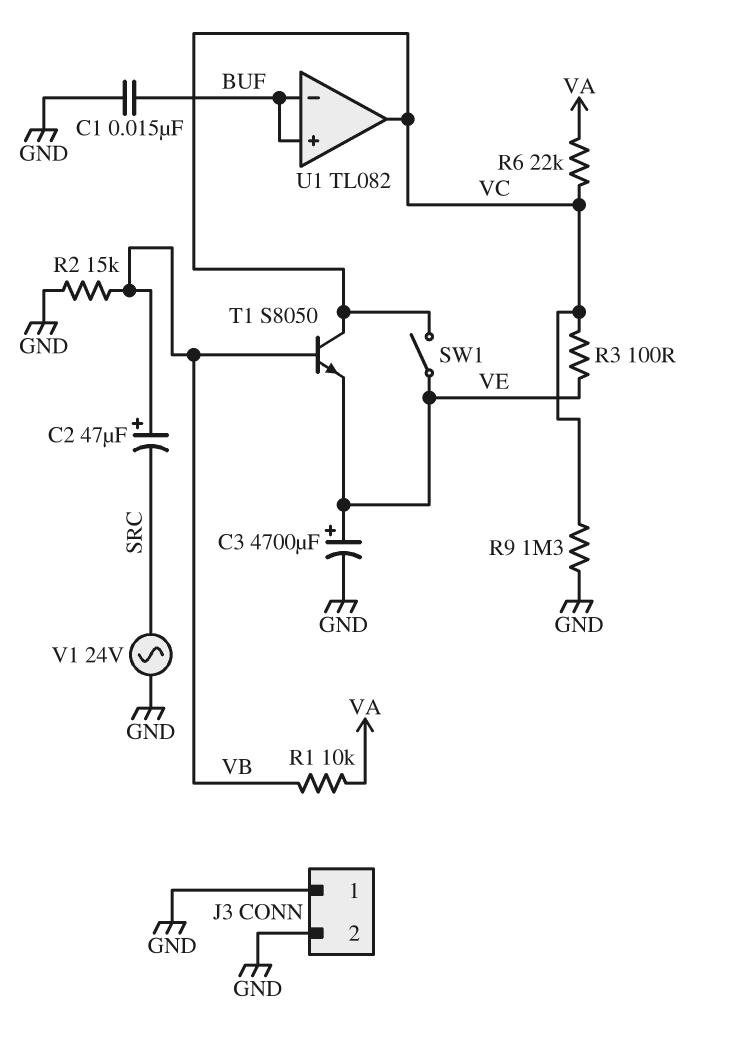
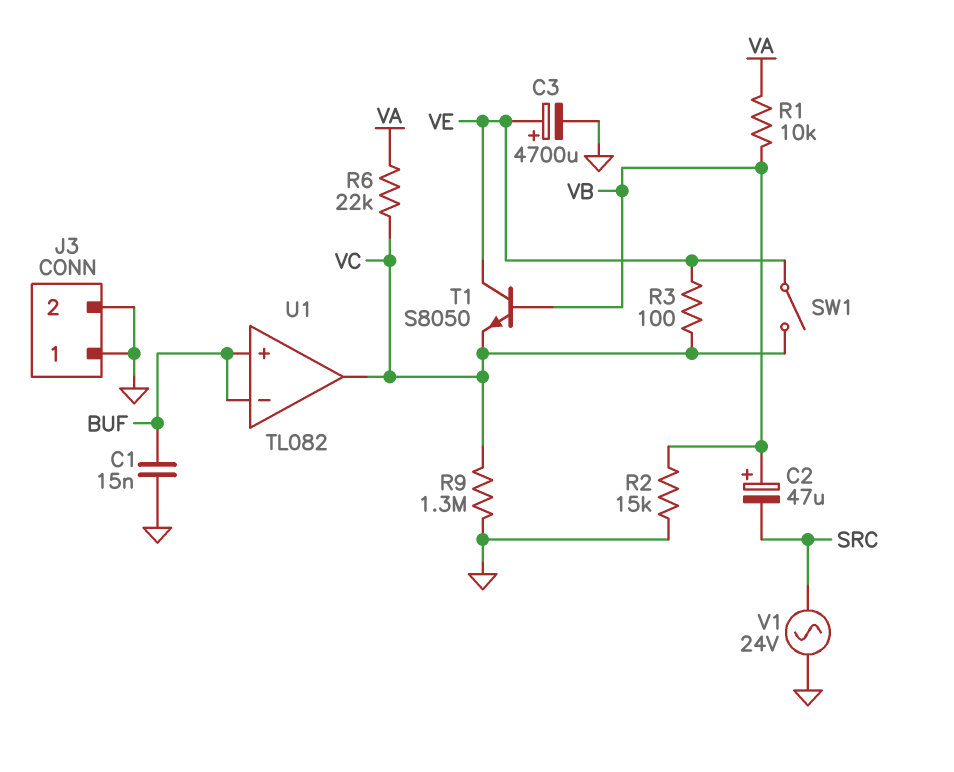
T1: NPN S8050 (B VB, C VC, E VE) -> NPN S8050 (B VB, C VE, E VC)

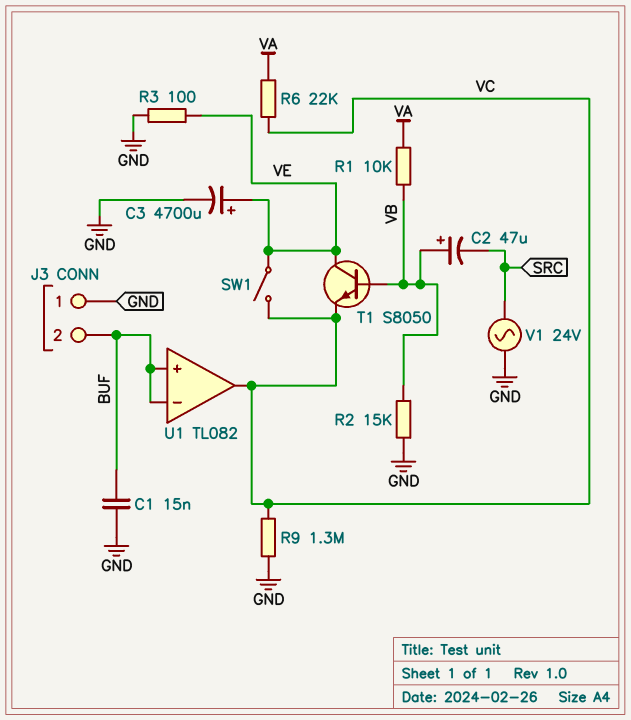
J3 pin 2: GND -> BUF
R3: 100 (VC, VE) -> 100 (GND, VE)

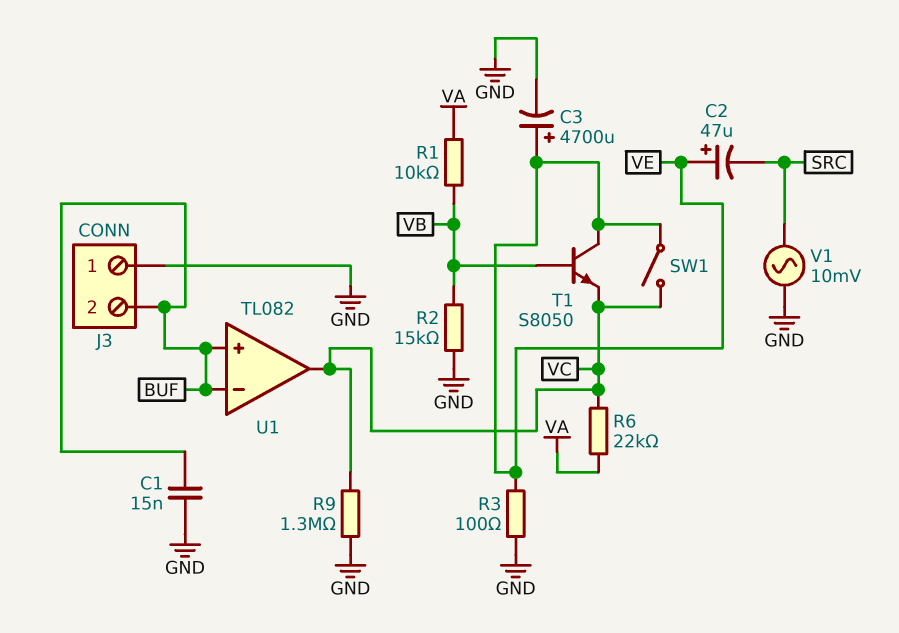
C2: 47uF (plus VB, minus SRC) -> 47uF (plus VE, minus SRC)
V1: AC 24V (GND, SRC) -> AC 10mV (GND, SRC)

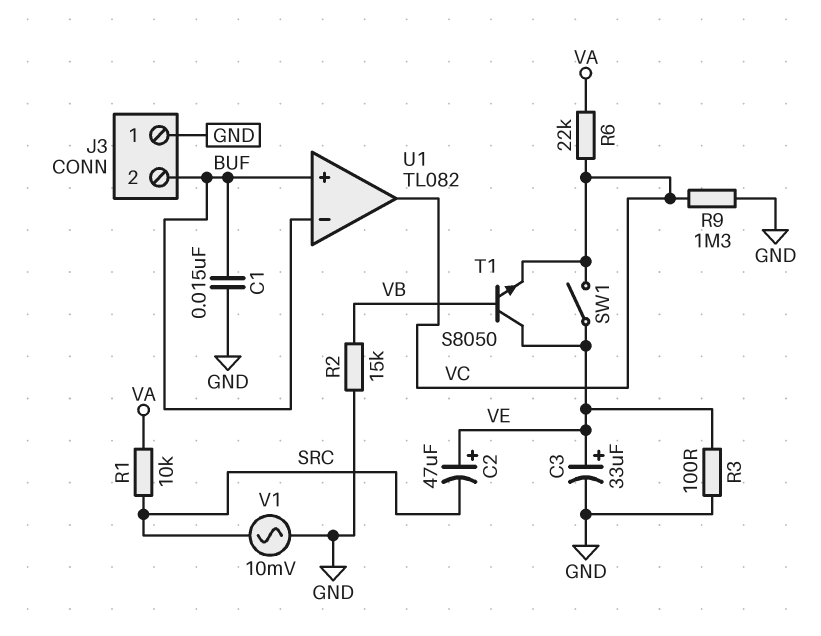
C3: 4700uF (plus VE, minus GND) -> 33uF (plus VE, minus GND)
R1: 10k (VA, VB) -> 10k (SRC, VA)

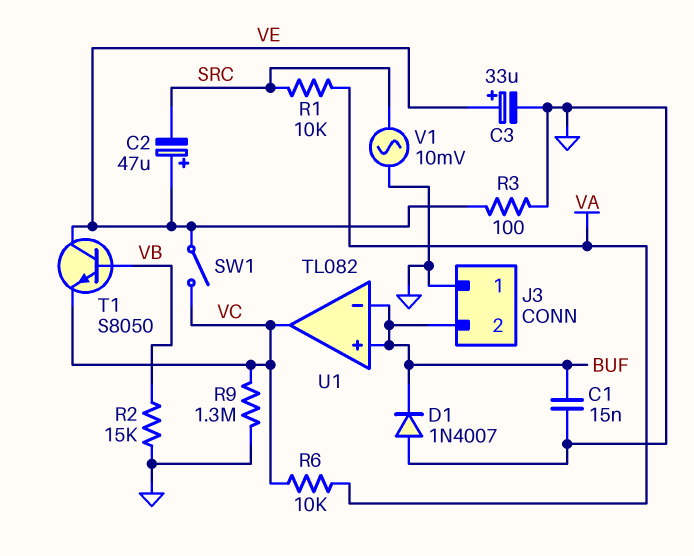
D1: none -> diode 1N4007 (A GND, K BUF)
R6: 22k (VA, VC) -> 10k (VA, VC)

